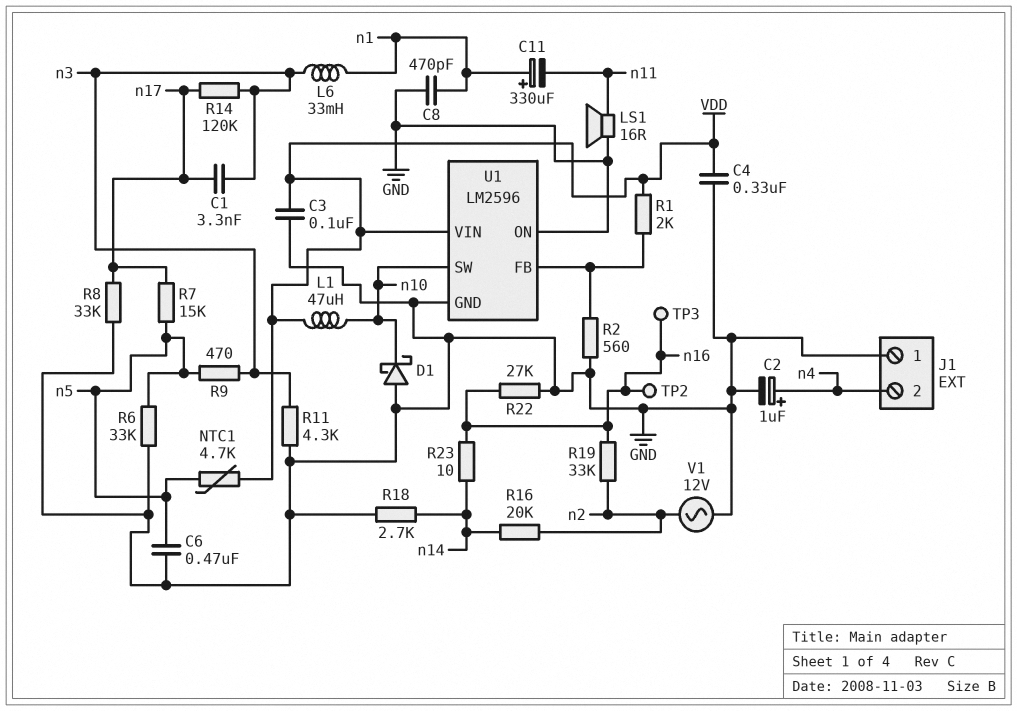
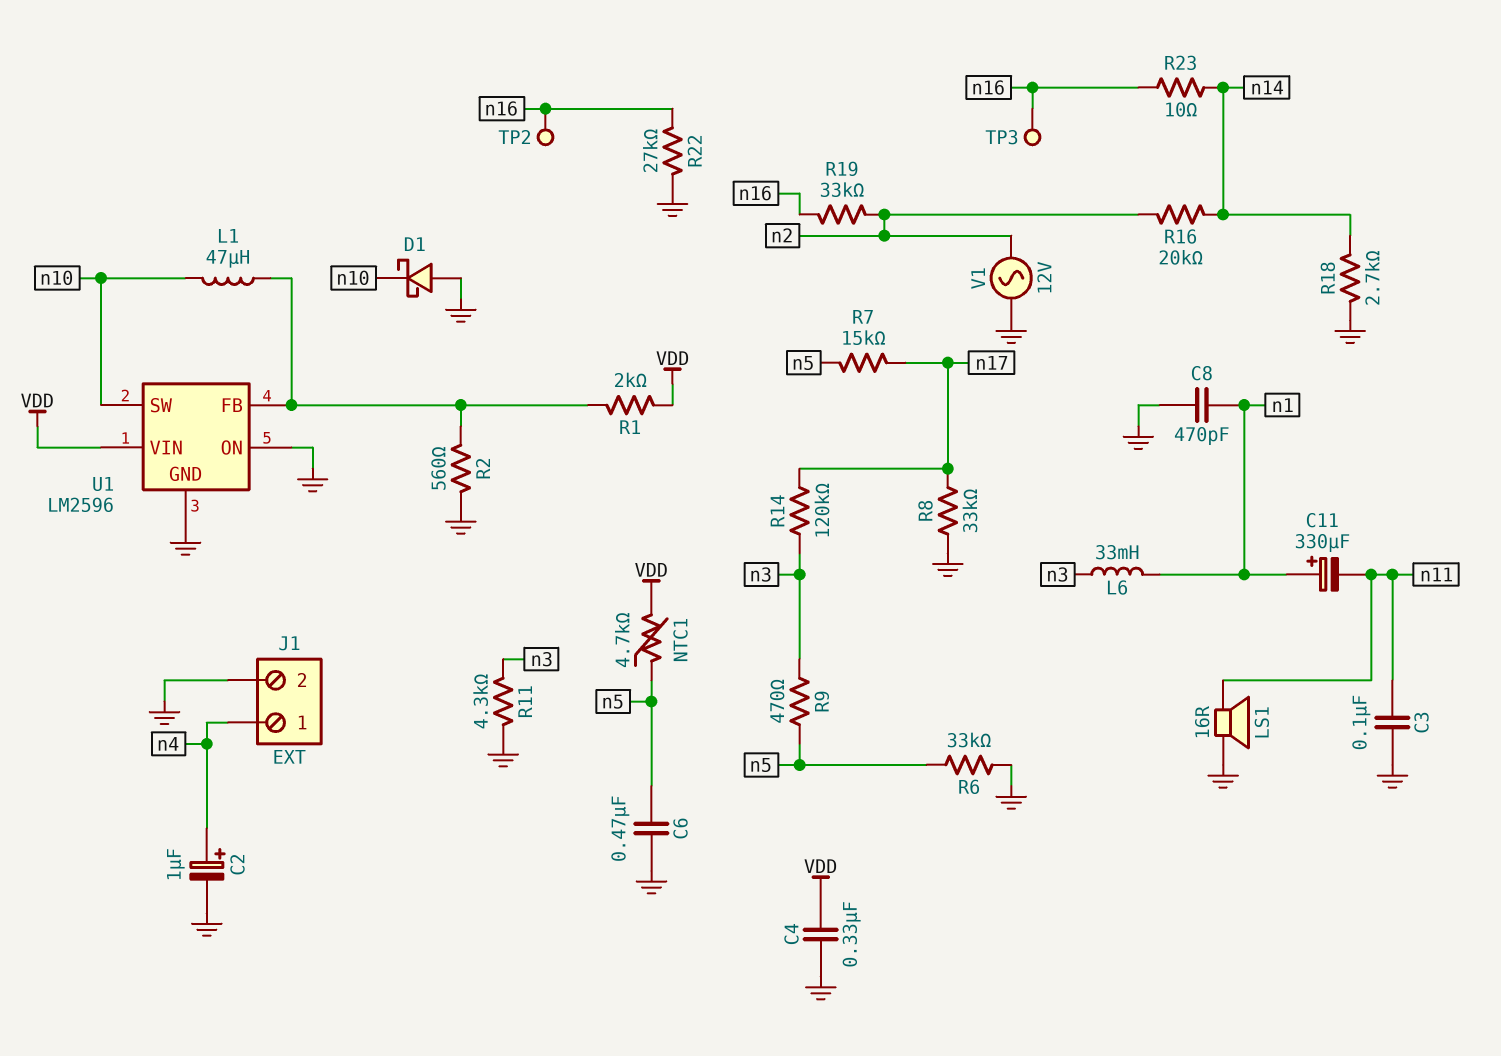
C1: 3.3nF (n3, n17) -> none
C3: 100nF (GND, VDD) -> 100nF (GND, n11)
J1 pin 1: GND -> n4
J1 pin 2: n4 -> GND
L1: 47uH (VDD, n10) -> 47uH (U1/FB, n10)

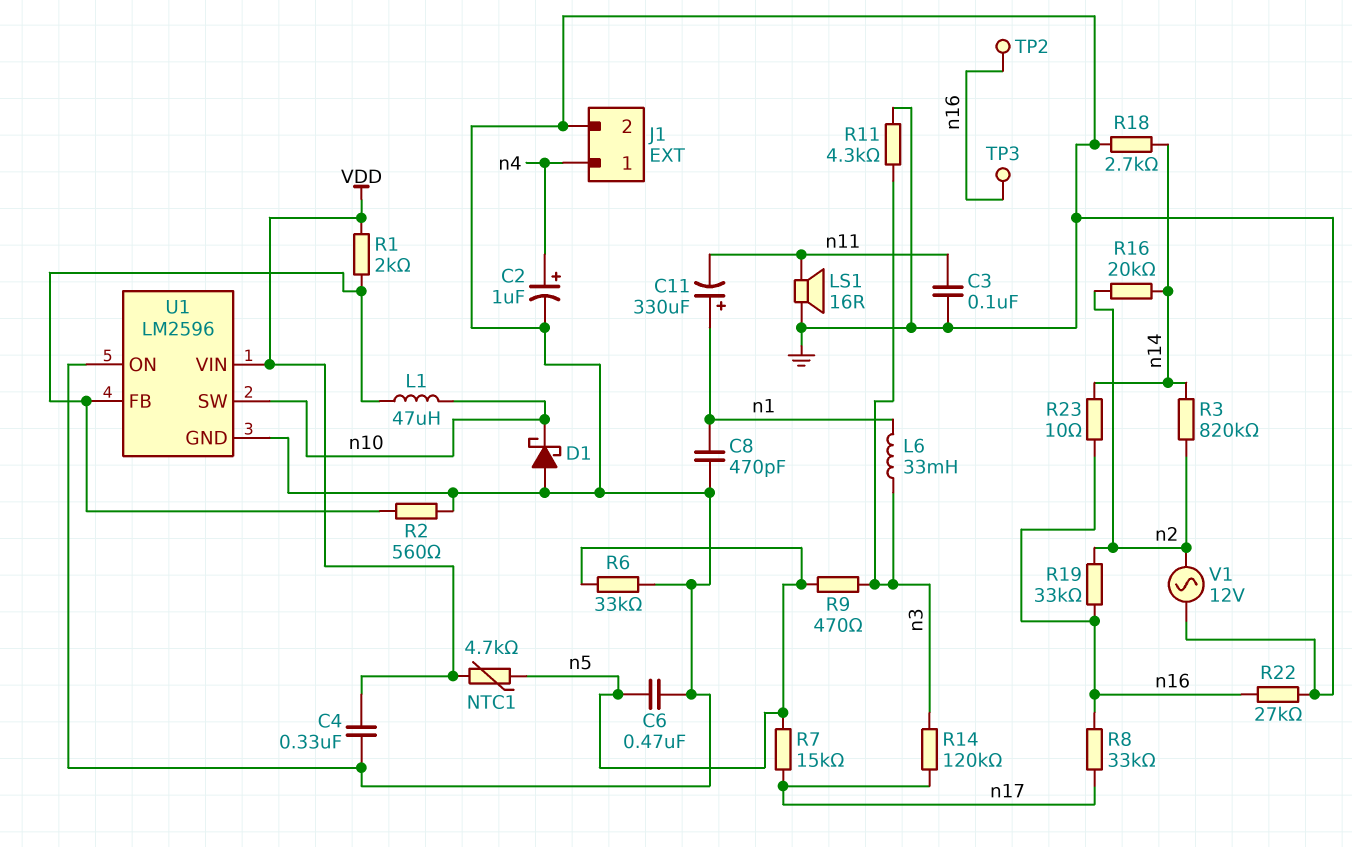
R3: none -> 820k (n2, n14)
R8: 33k (GND, n17) -> 33k (n16, n17)

